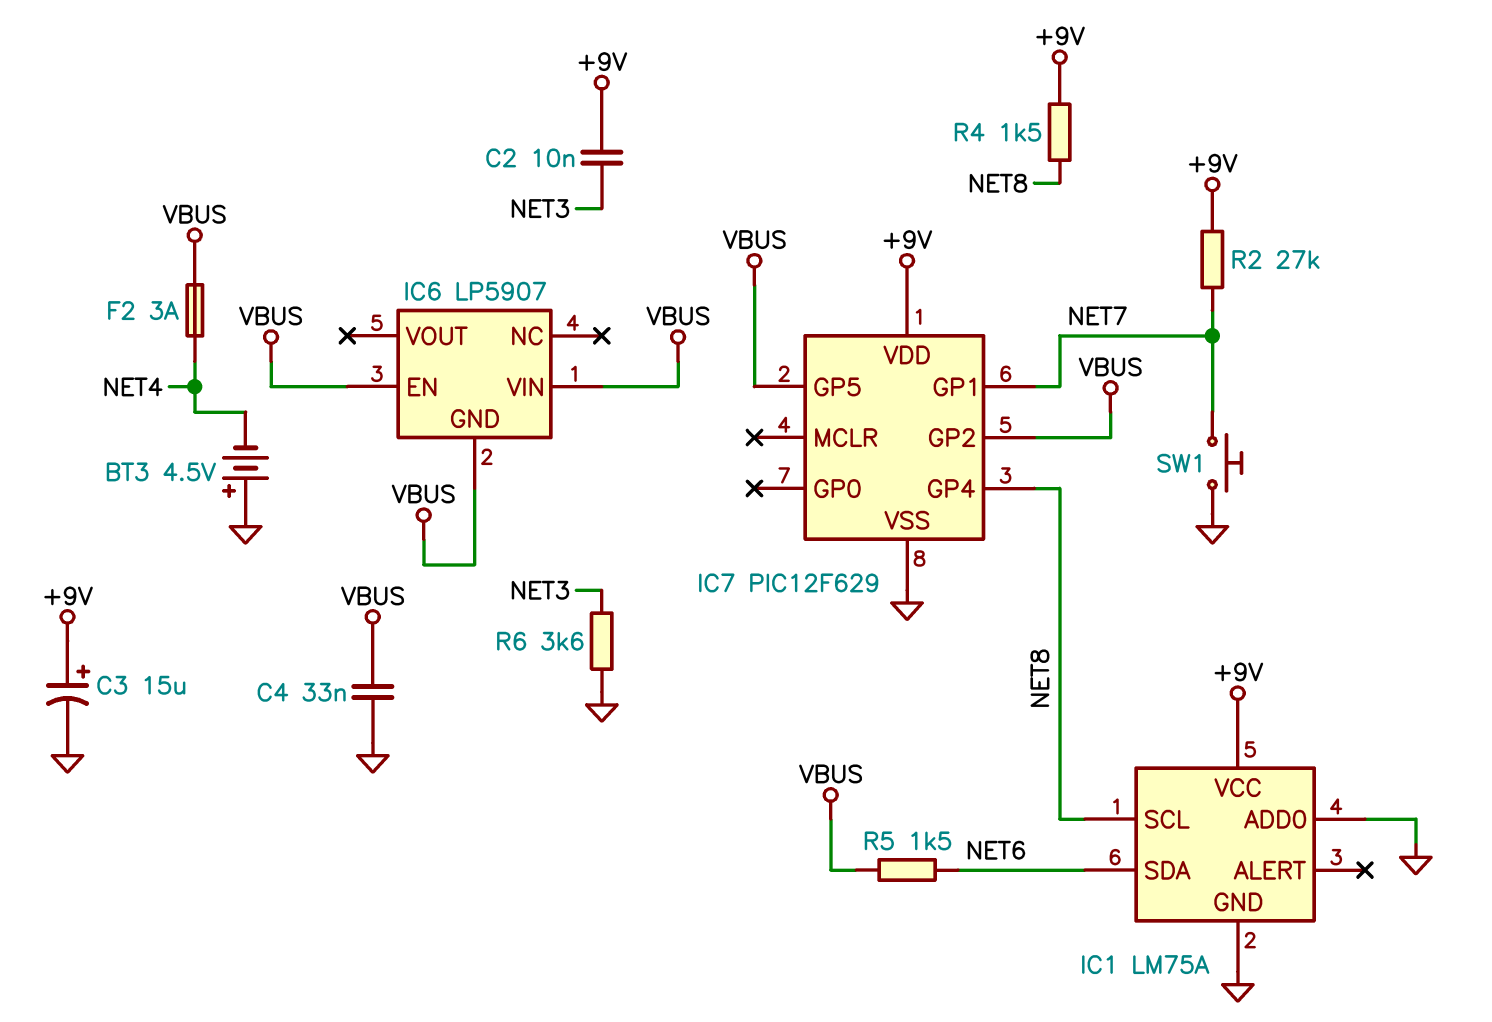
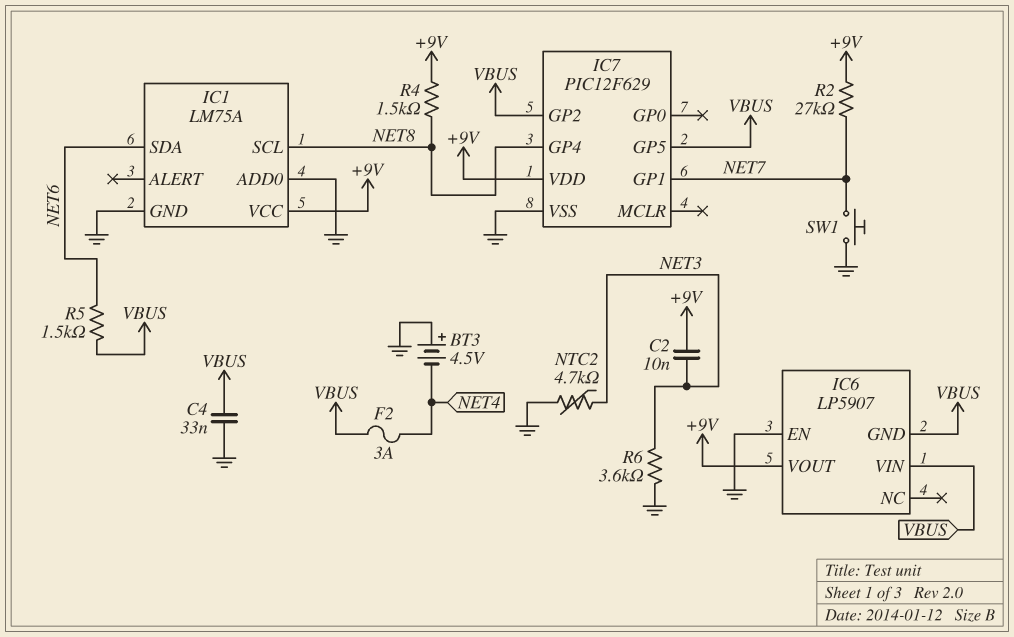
C3: 15uF (plus +9V, minus GND) -> none
IC6 pin EN: VBUS -> GND
IC6 pin VOUT: none -> +9V
NTC2: none -> 4.7k (GND, NET3)

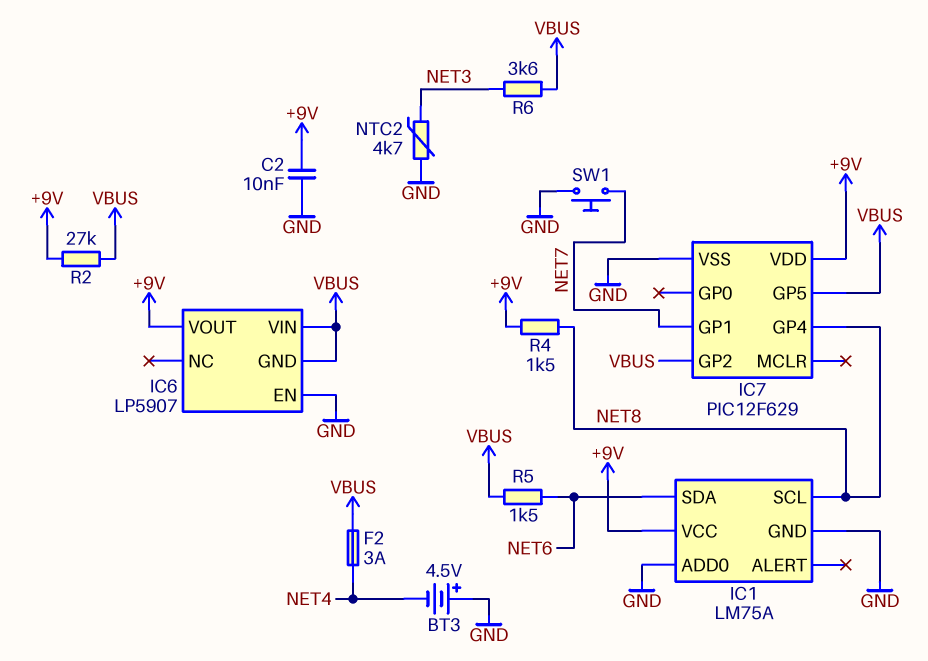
C2: 10nF (+9V, NET3) -> 10nF (+9V, GND)
C4: 33nF (GND, VBUS) -> none
R2: 27k (+9V, NET7) -> 27k (+9V, VBUS)
R6: 3.6k (GND, NET3) -> 3.6k (NET3, VBUS)

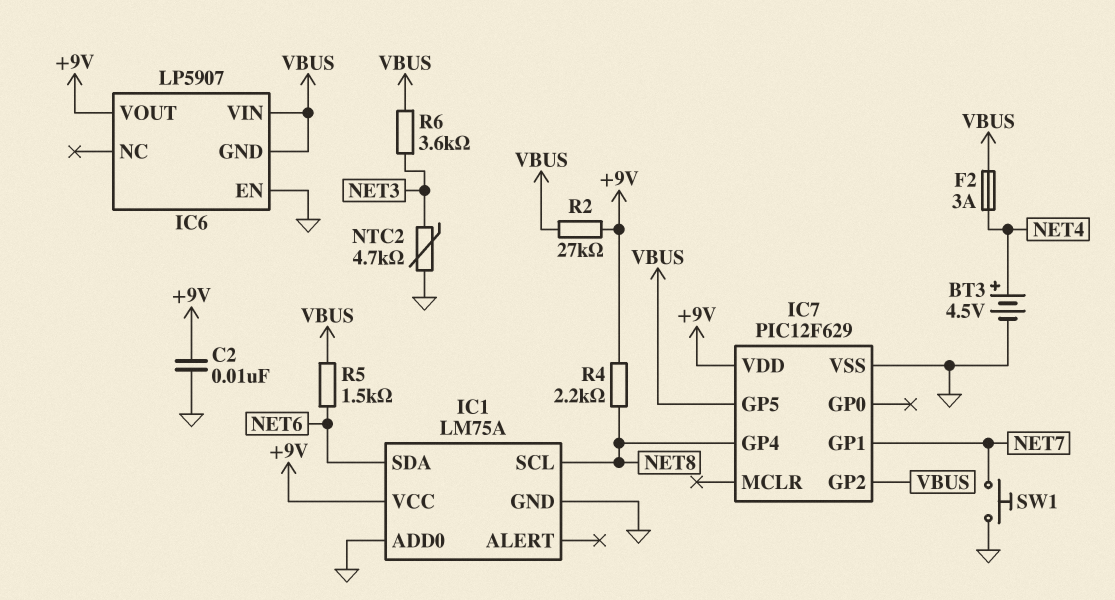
BT3: 4.5V (plus GND, minus NET4) -> 4.5V (plus NET4, minus GND)
R4: 1.5k (+9V, NET8) -> 2.2k (+9V, NET8)

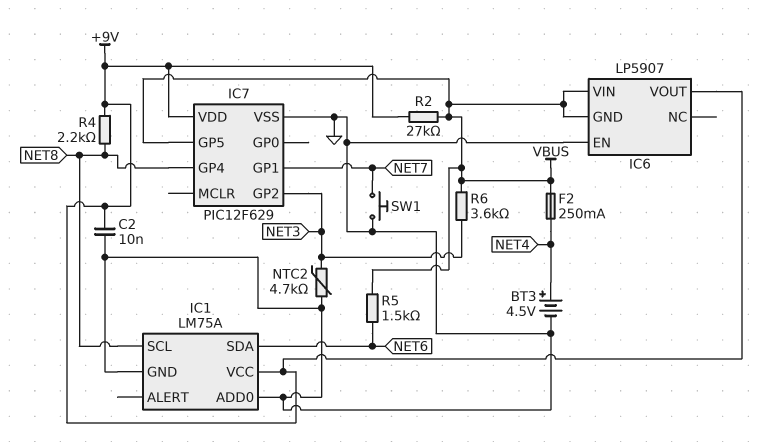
F2: 3A (NET4, VBUS) -> 250mA (NET4, VBUS)
IC7 pin GP2: VBUS -> NET3

